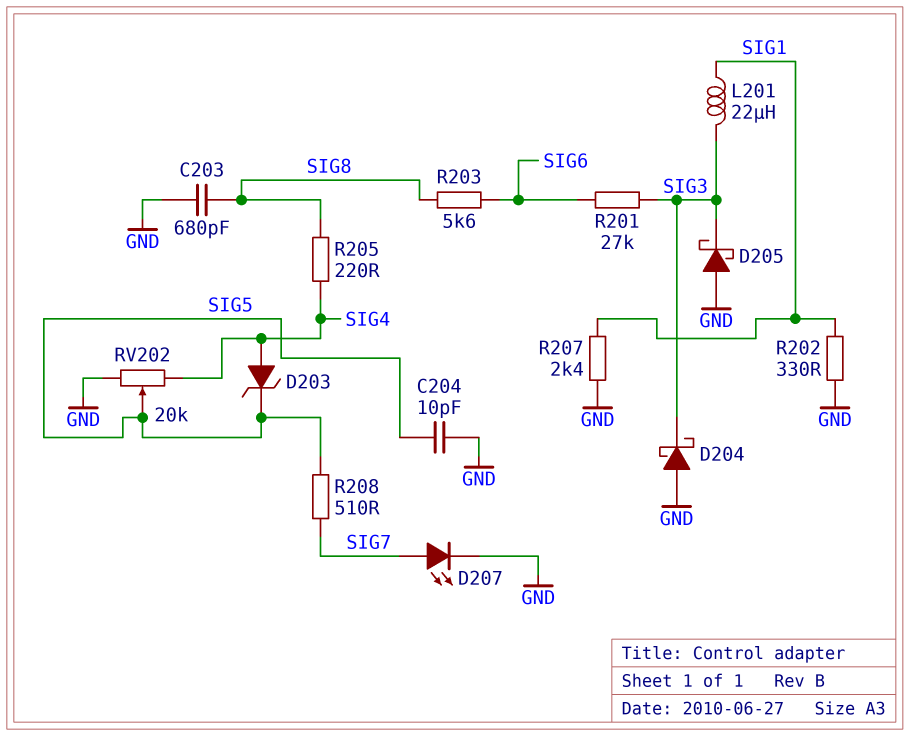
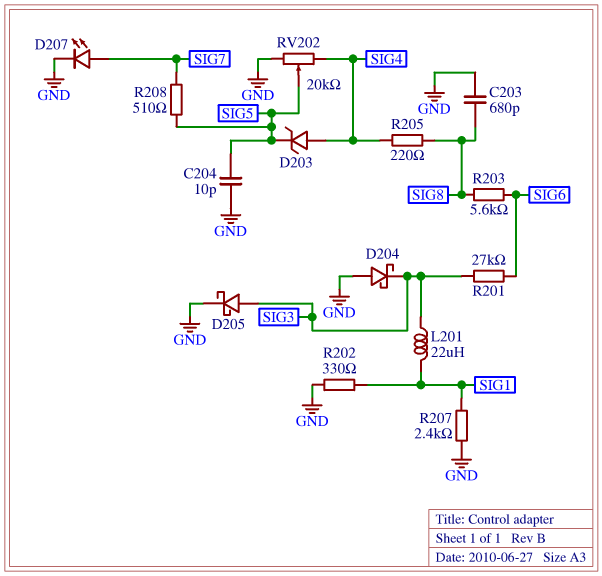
D205: schottky (A GND, K SIG3) -> schottky (A SIG3, K GND)

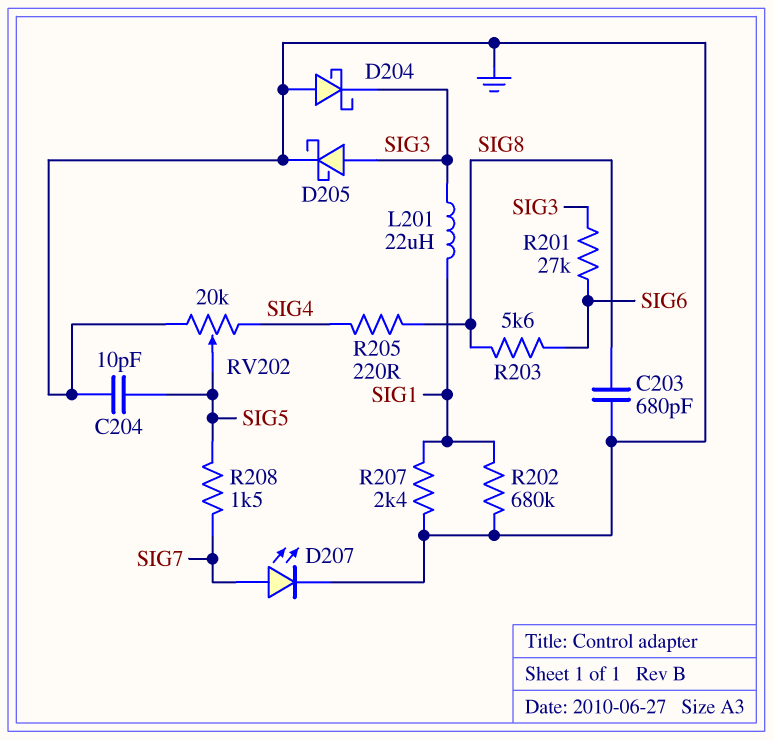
D203: zener (A SIG4, K SIG5) -> none
R202: 330 (GND, SIG1) -> 680k (GND, SIG1)
R208: 510 (SIG5, SIG7) -> 1.5k (SIG5, SIG7)

